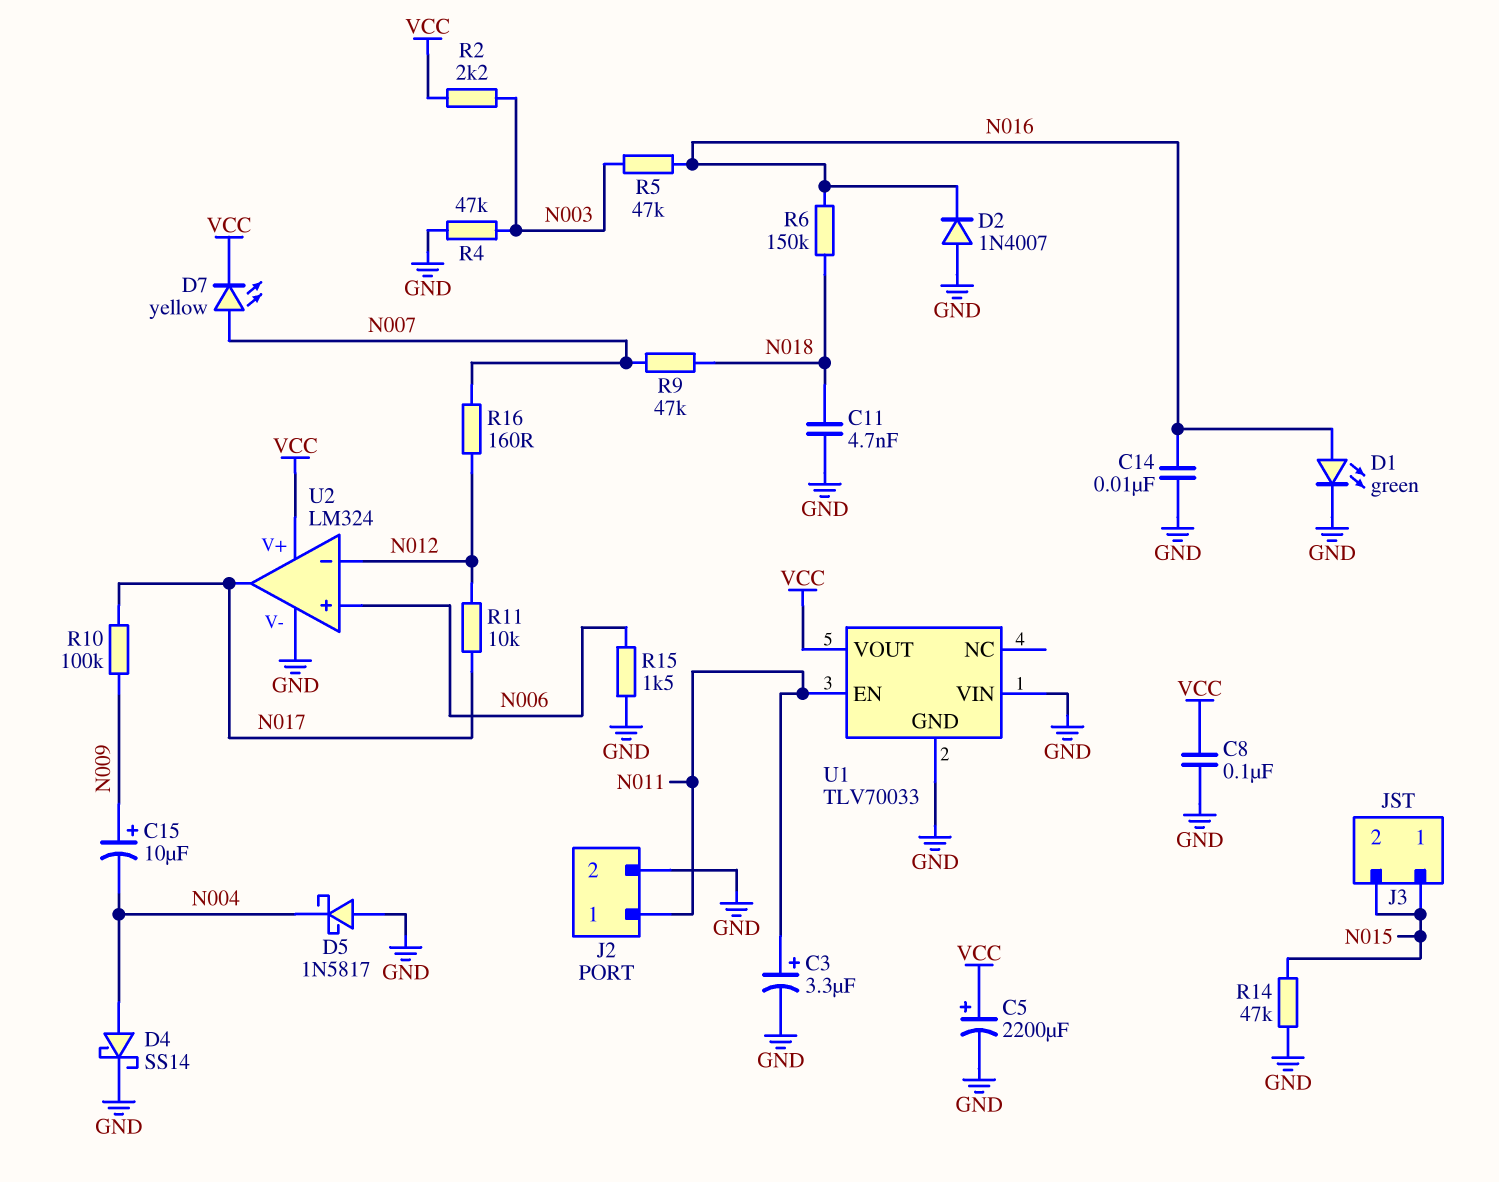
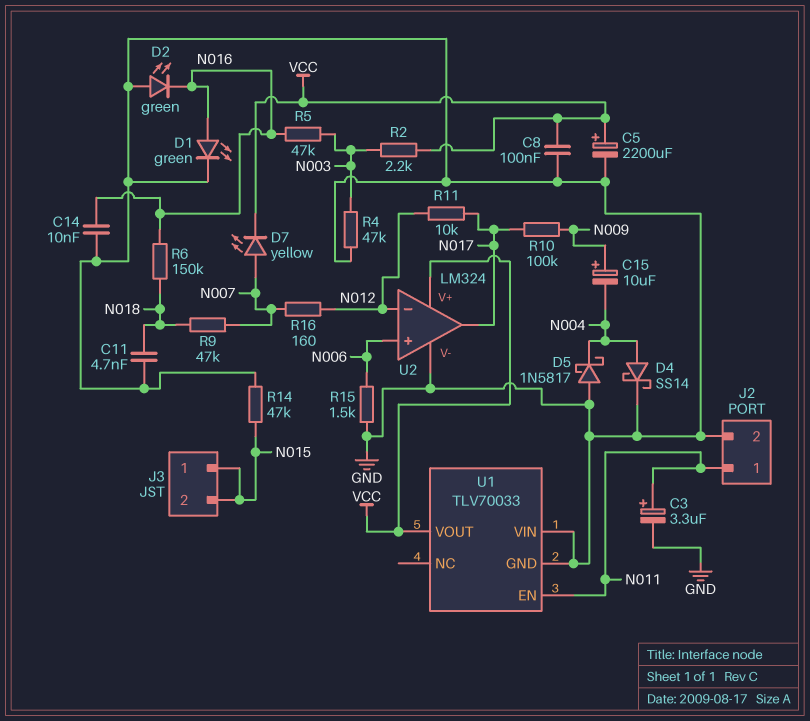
D2: diode 1N4007 (A GND, K N016) -> LED green (A GND, K N016)

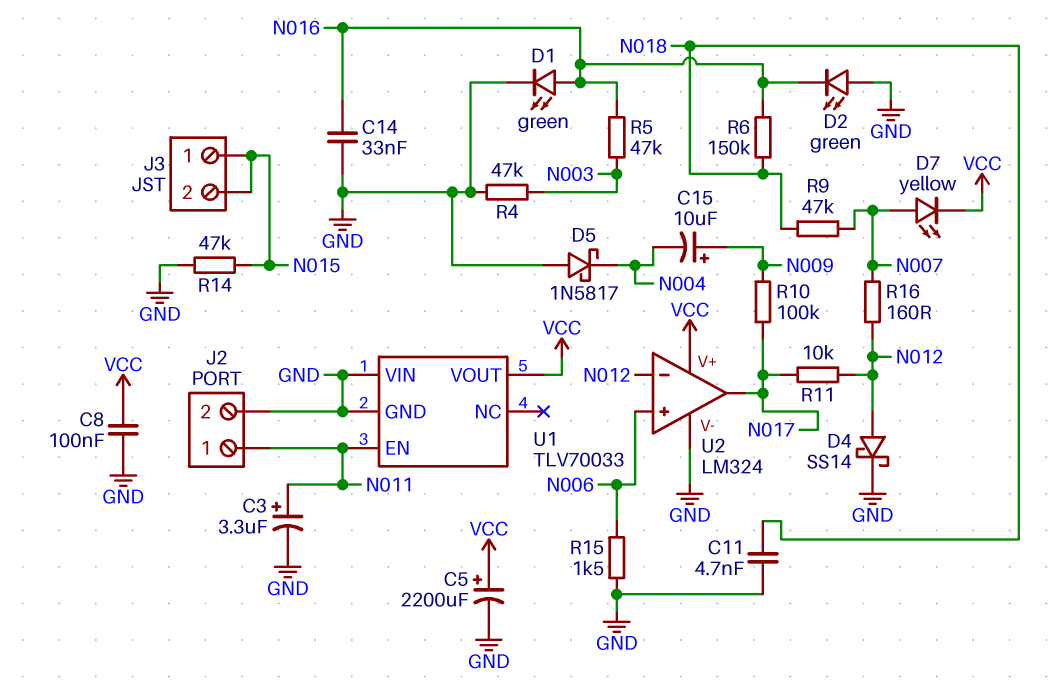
C14: 10nF (GND, N016) -> 33nF (GND, N016)
D4: schottky SS14 (A N004, K GND) -> schottky SS14 (A N012, K GND)
R2: 2.2k (N003, VCC) -> none

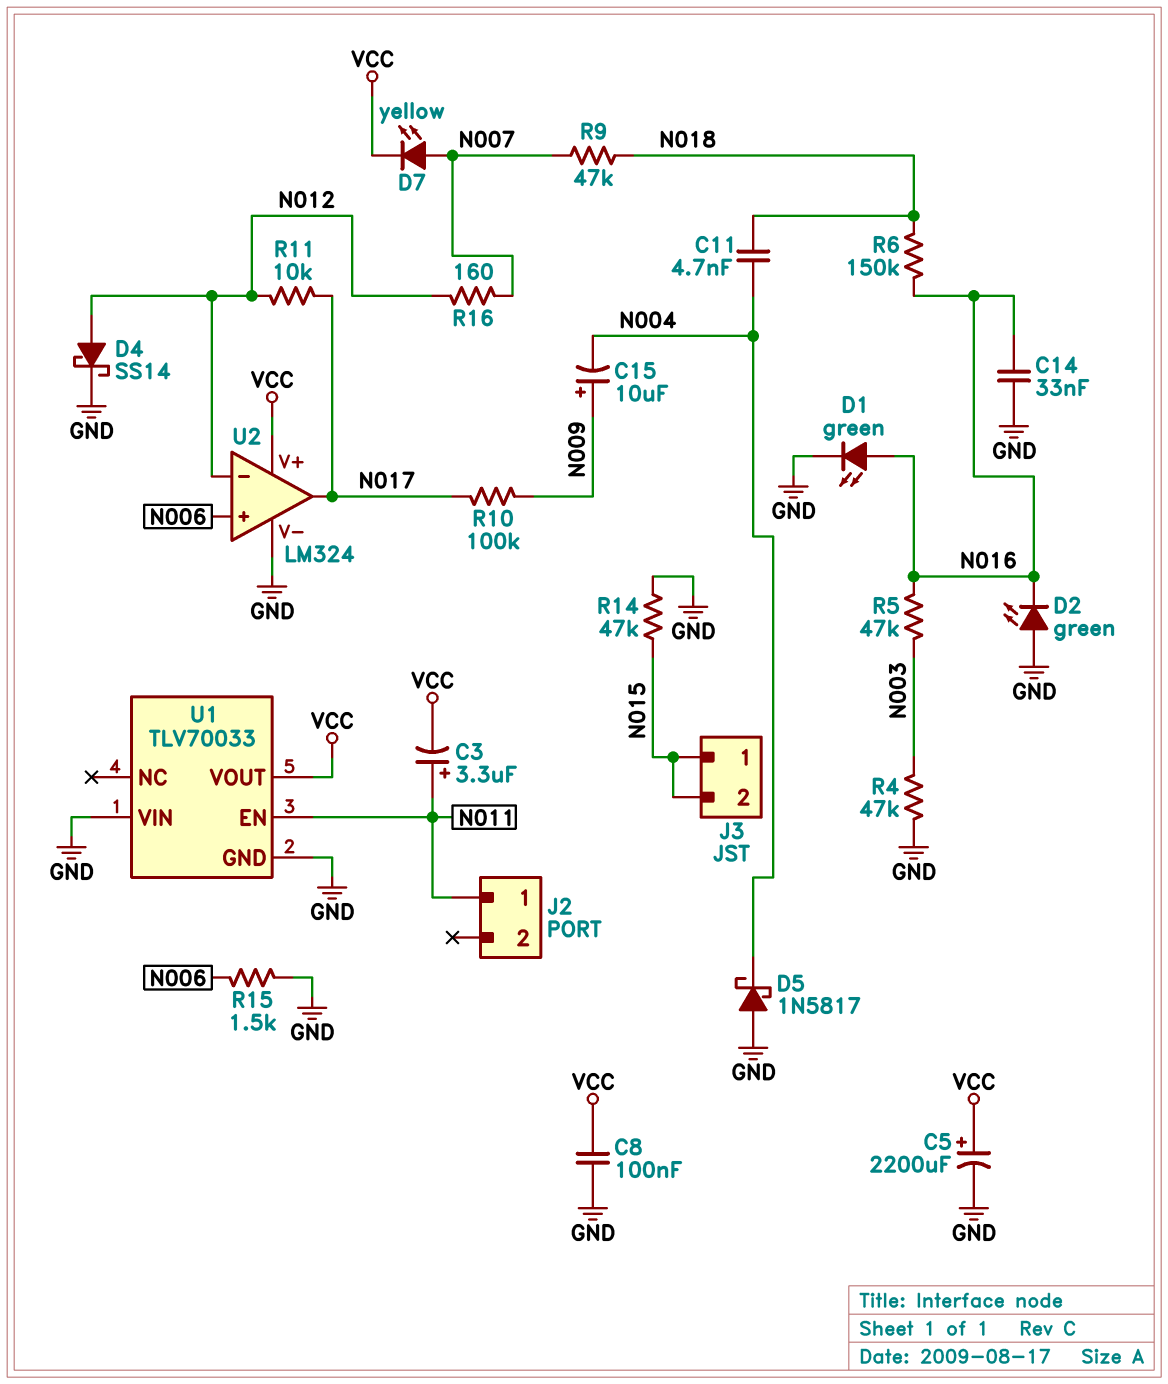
C3: 3.3uF (plus N011, minus GND) -> 3.3uF (plus N011, minus VCC)
C11: 4.7nF (GND, N018) -> 4.7nF (N004, N018)
J2 pin 2: GND -> none

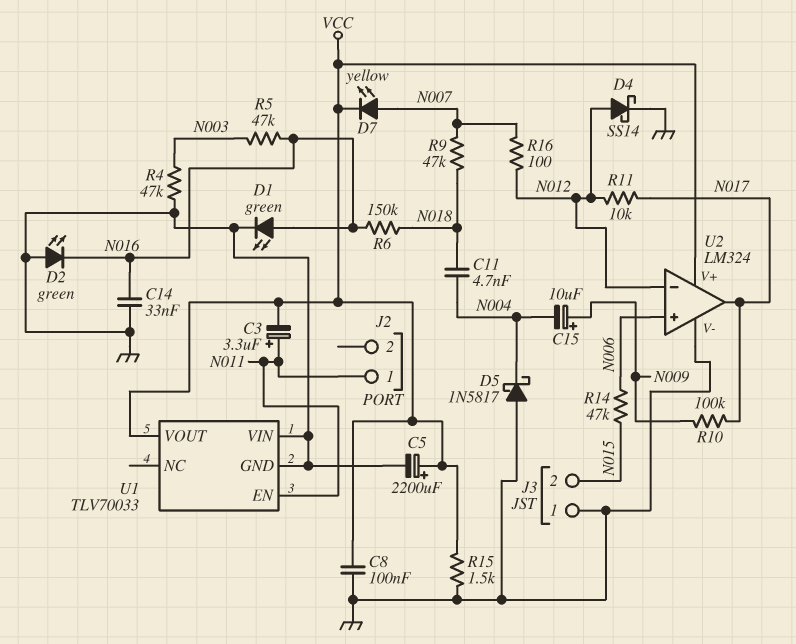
J3 pin 1: N015 -> GND
R14: 47k (GND, N015) -> 47k (N006, N015)
R15: 1.5k (GND, N006) -> 1.5k (GND, VCC)
R16: 160 (N007, N012) -> 100 (N007, N012)

